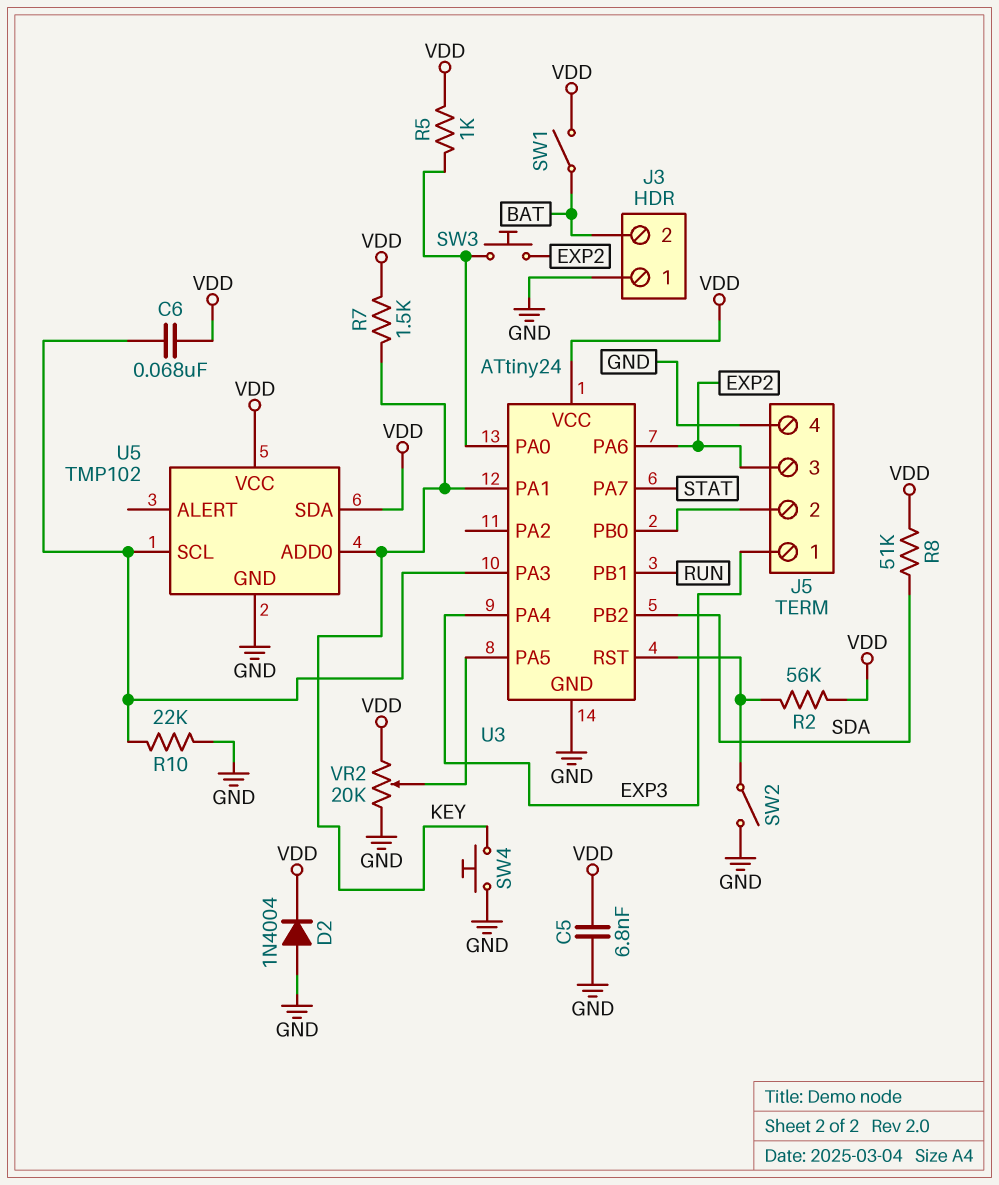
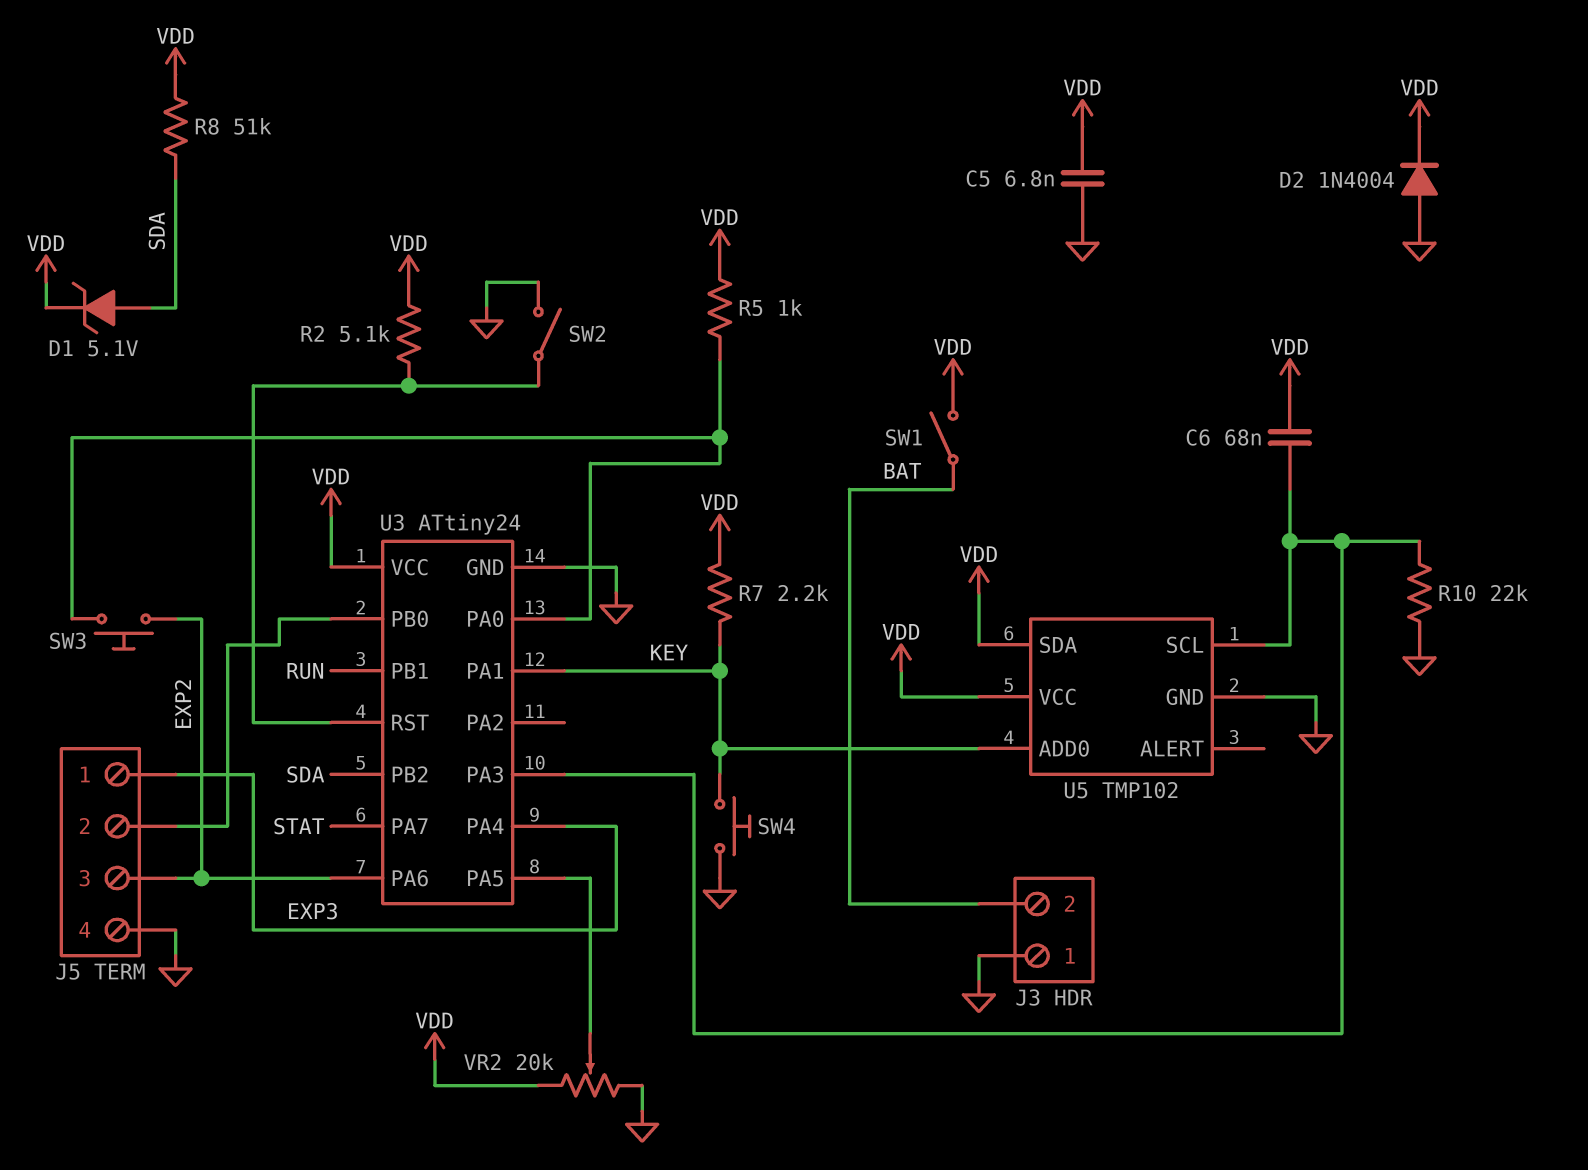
D1: none -> zener 5.1V (A SDA, K VDD)
R2: 56k (U3/RST, VDD) -> 5.1k (U3/RST, VDD)
R7: 1.5k (KEY, VDD) -> 2.2k (KEY, VDD)

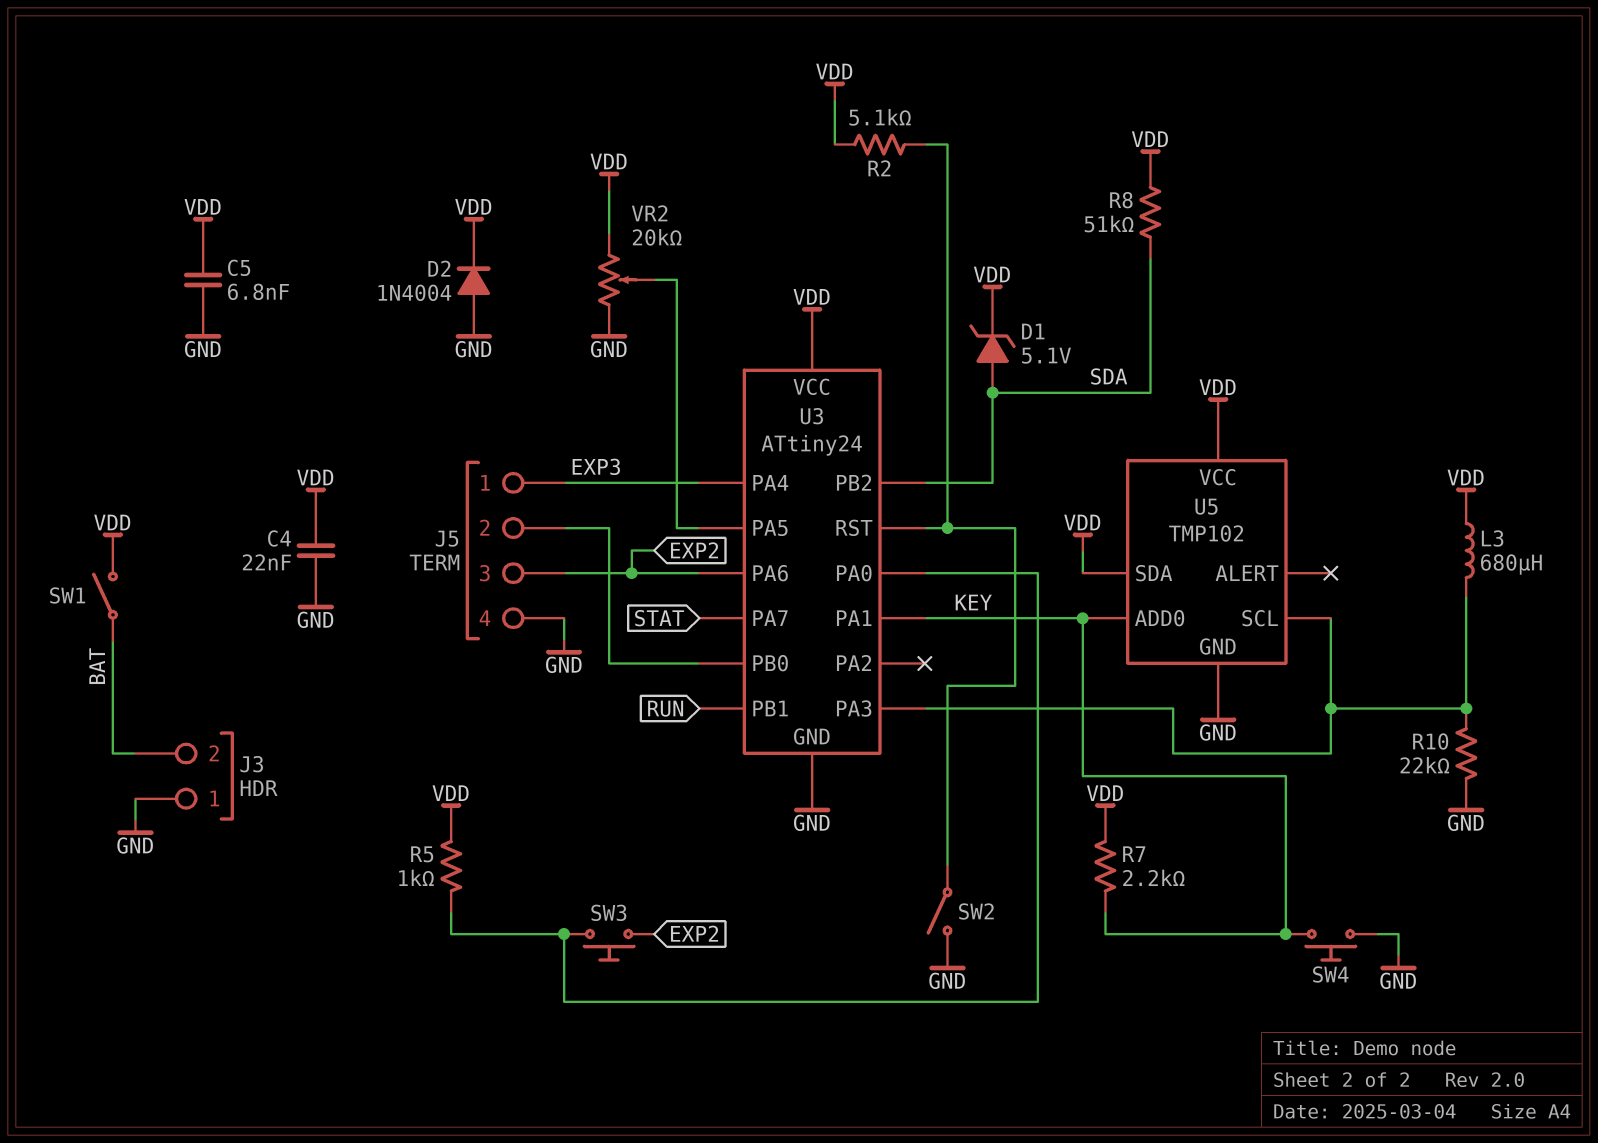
C4: none -> 22nF (GND, VDD)
C6: 68nF (U3/PA3, VDD) -> none
L3: none -> 680uH (U3/PA3, VDD)

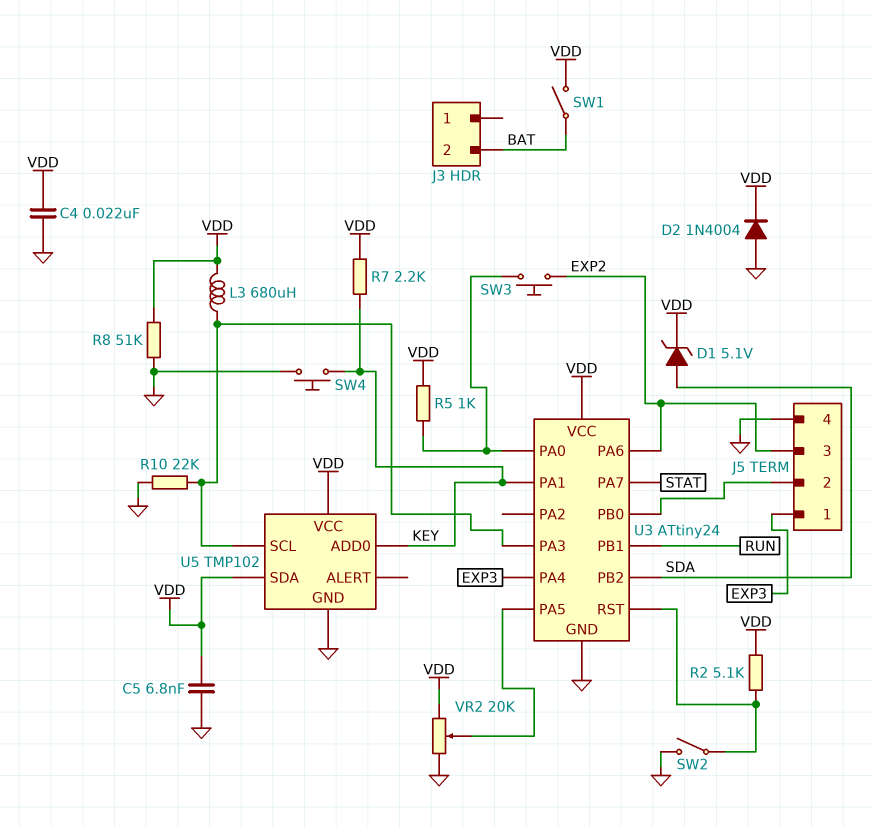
J3 pin 1: GND -> none
R8: 51k (SDA, VDD) -> 51k (GND, VDD)

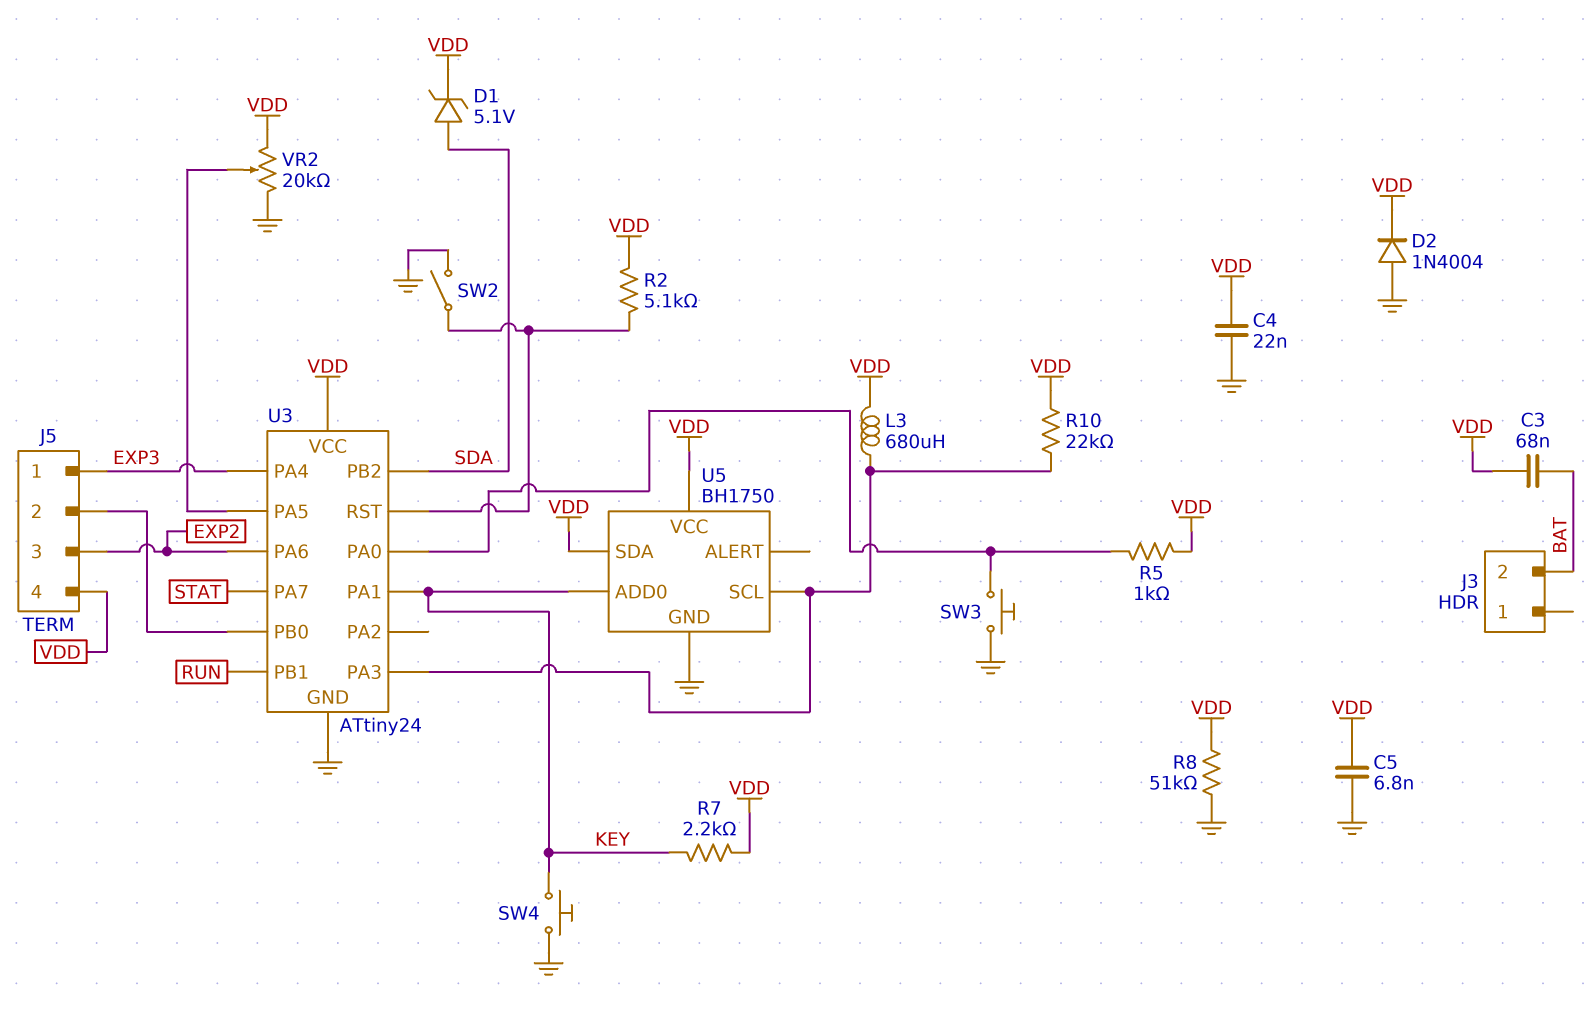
C3: none -> 68nF (BAT, VDD)
J5 pin 4: GND -> VDD
R10: 22k (GND, U3/PA3) -> 22k (U3/PA3, VDD)
SW1: switch (BAT, VDD) -> none
SW3: button (EXP2, U3/PA0) -> button (GND, U3/PA0)
U5: TMP102 -> BH1750

